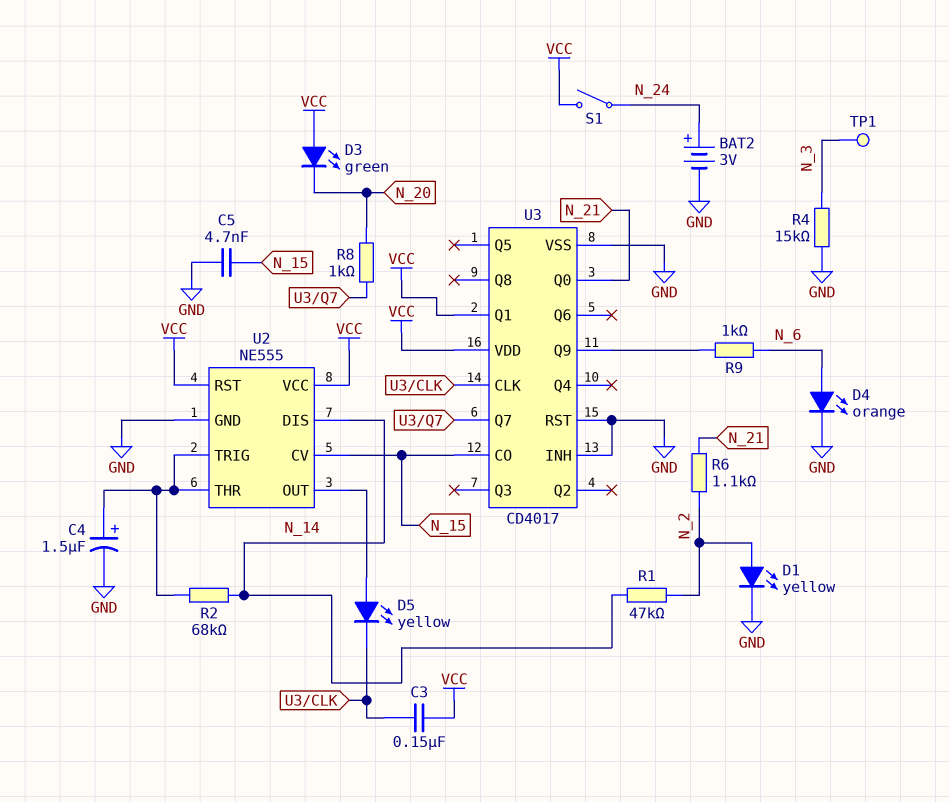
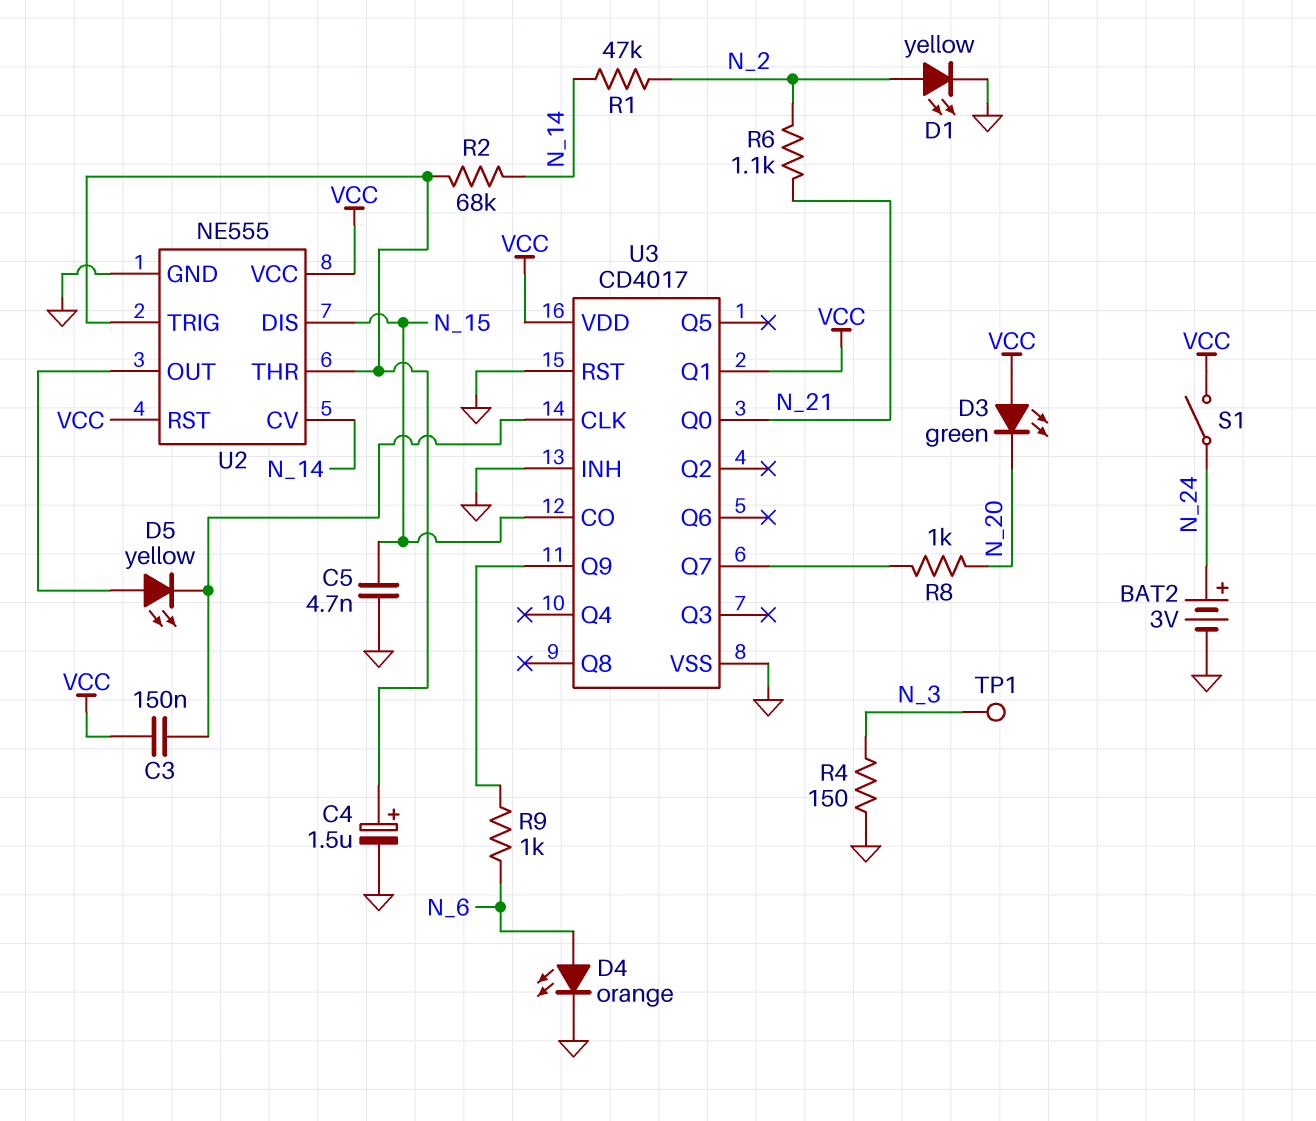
R4: 15k (GND, N_3) -> 150 (GND, N_3)
U2 pin CV: N_15 -> N_14
U2 pin DIS: N_14 -> N_15

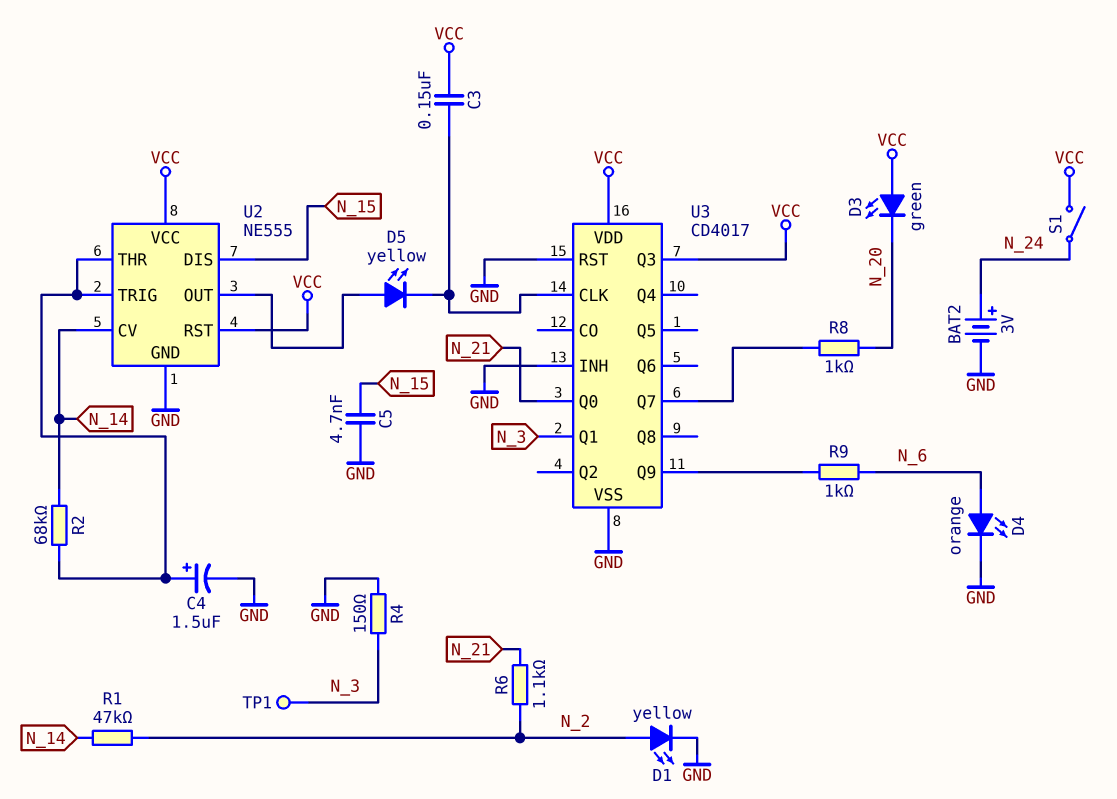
U3 pin CO: N_15 -> none
U3 pin Q1: VCC -> N_3
U3 pin Q3: none -> VCC

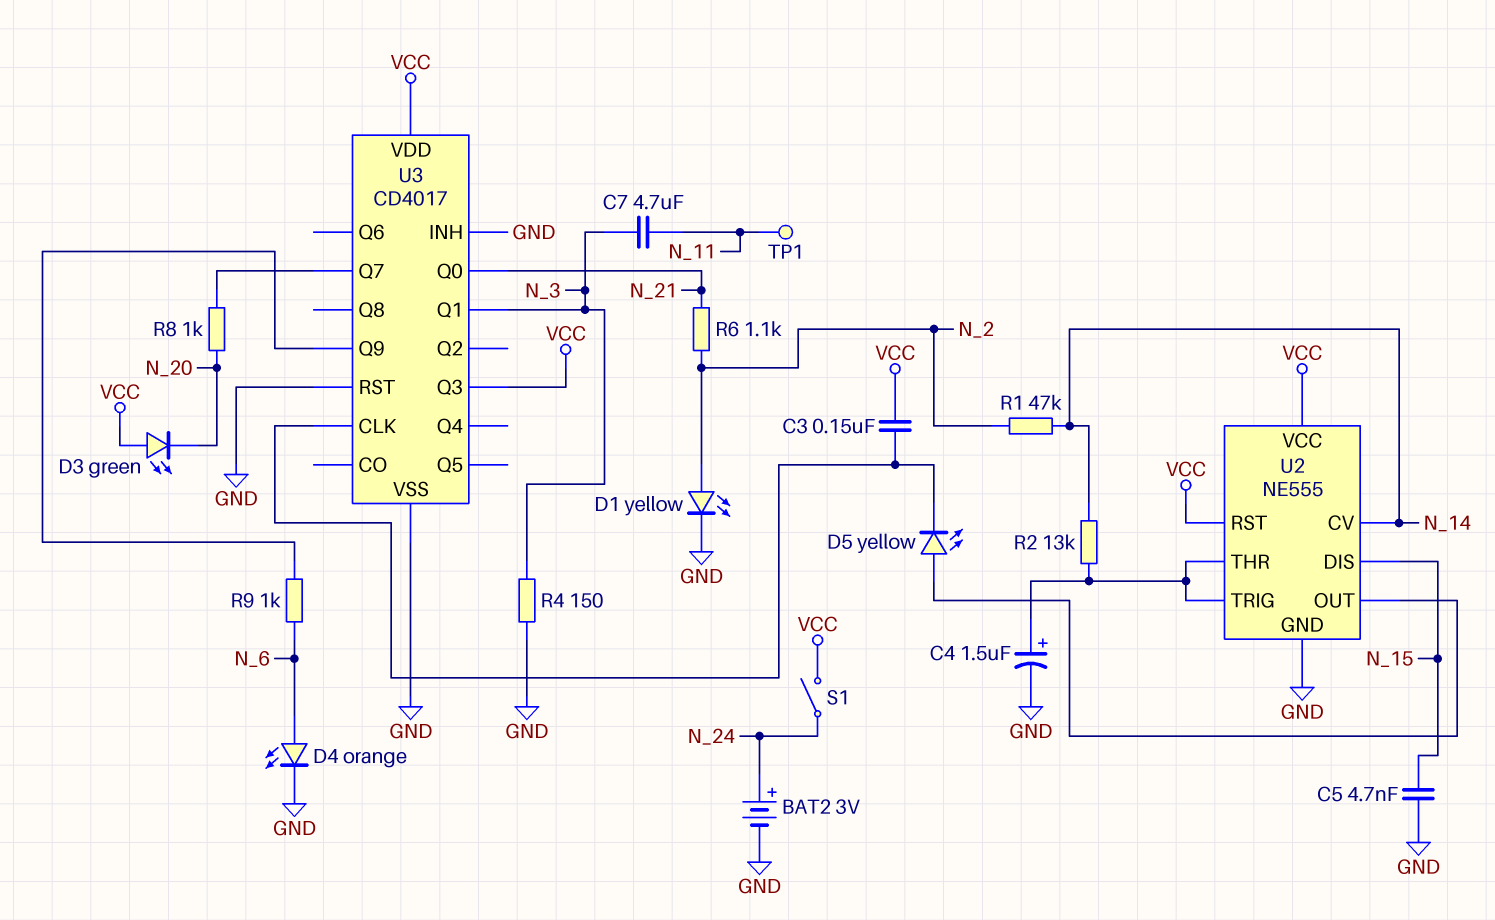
C7: none -> 4.7uF (N_3, N_11)
R2: 68k (N_14, U2/THR) -> 13k (N_14, U2/THR)
TP1: test point (N_3) -> test point (N_11)

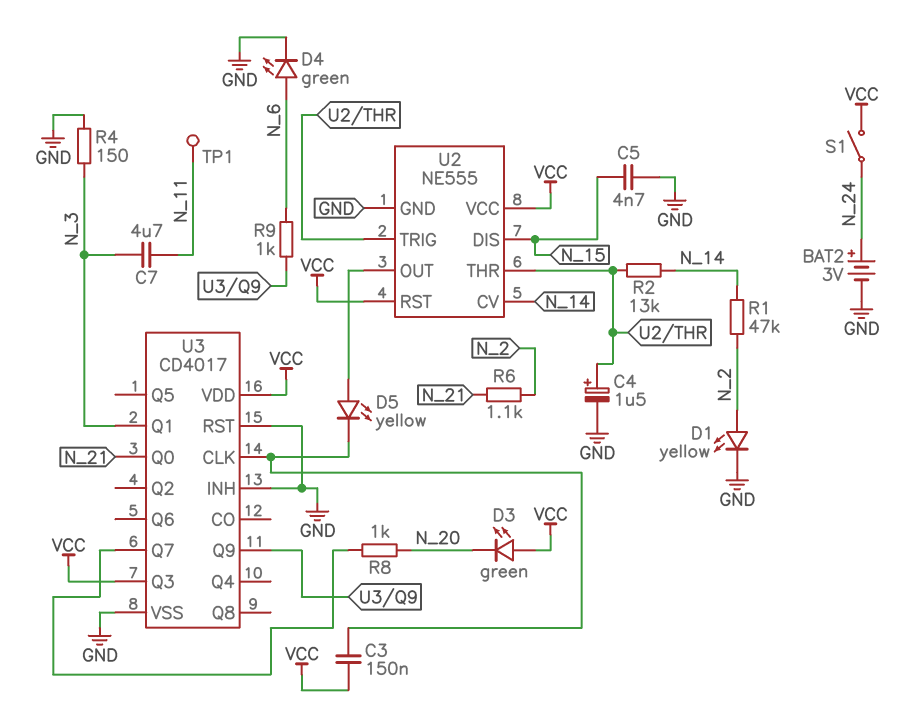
D4: LED orange (A N_6, K GND) -> LED green (A N_6, K GND)

